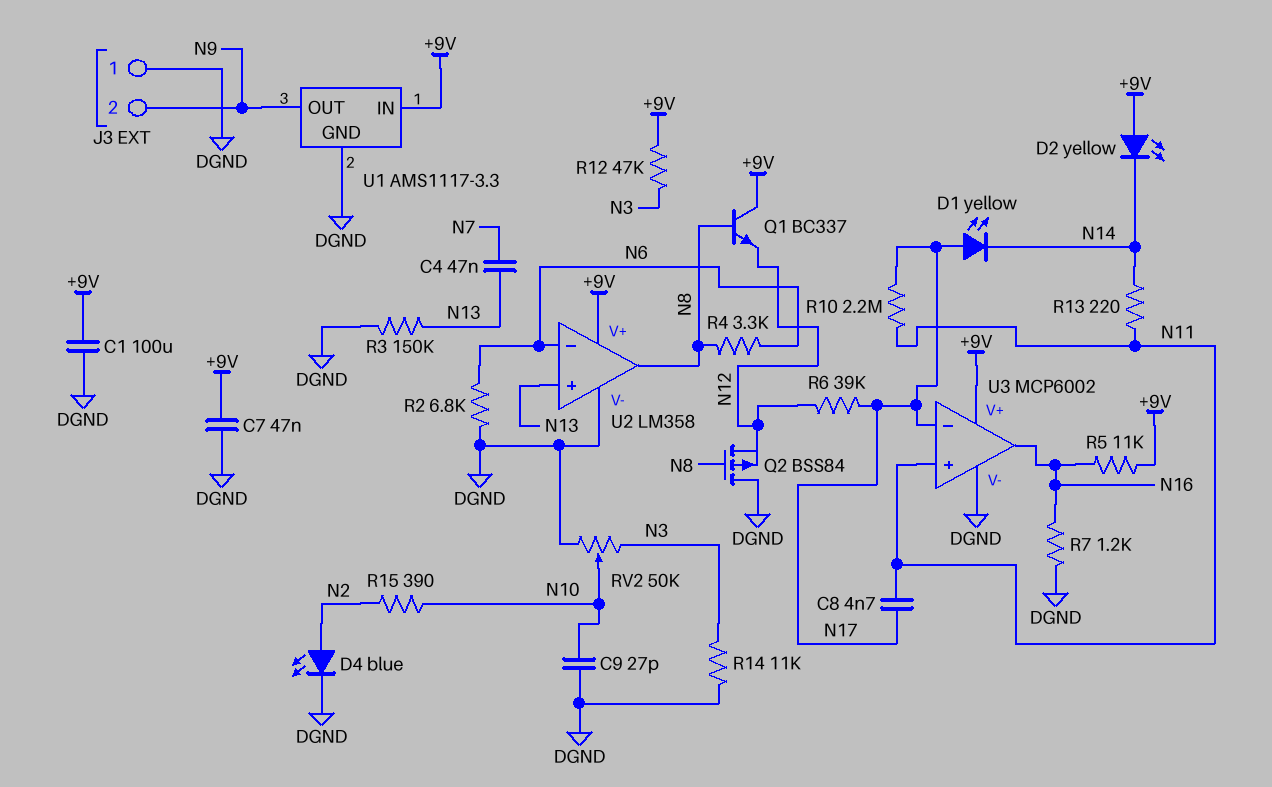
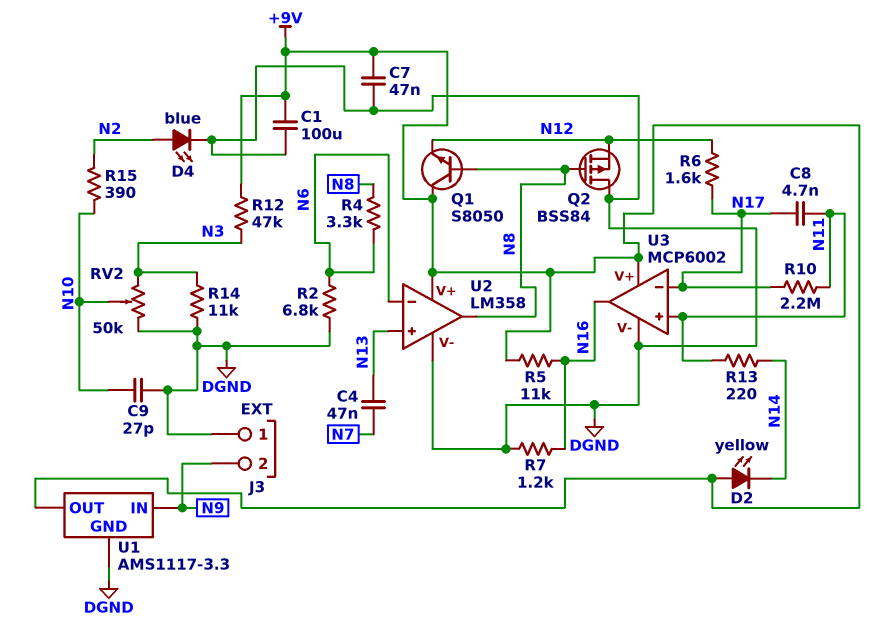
D1: LED yellow (A N17, K N14) -> none
Q1: NPN BC337 (B N8, C +9V, E N12) -> NPN S8050 (B N8, C +9V, E N12)
R3: 150k (DGND, N13) -> none
R6: 39k (N12, N17) -> 1.6k (N12, N17)
U1 pin IN: +9V -> N9
U1 pin OUT: N9 -> +9V

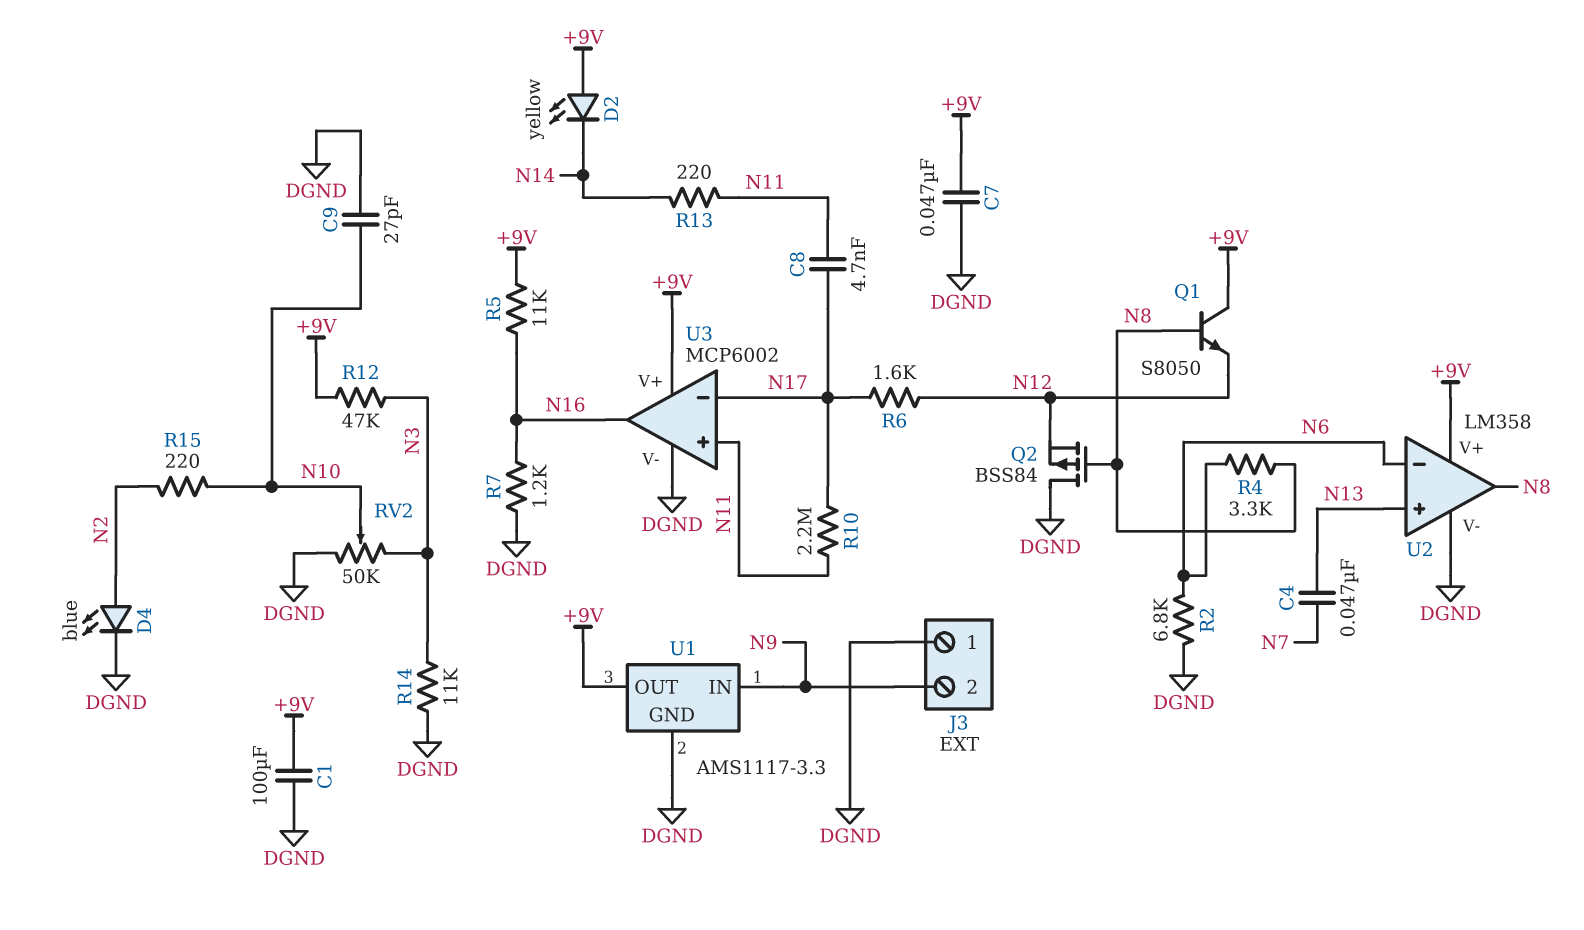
R15: 390 (N2, N10) -> 220 (N2, N10)

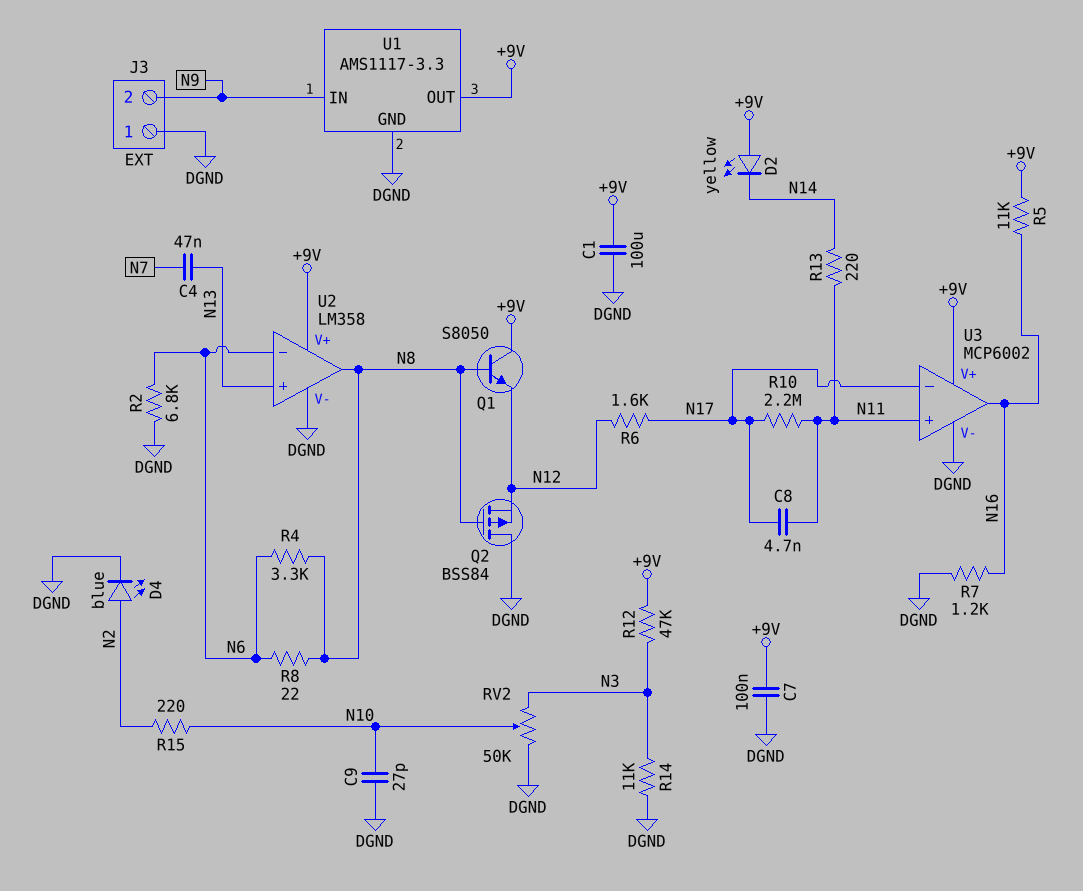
C7: 47nF (+9V, DGND) -> 100nF (+9V, DGND)
R8: none -> 22 (N6, N8)

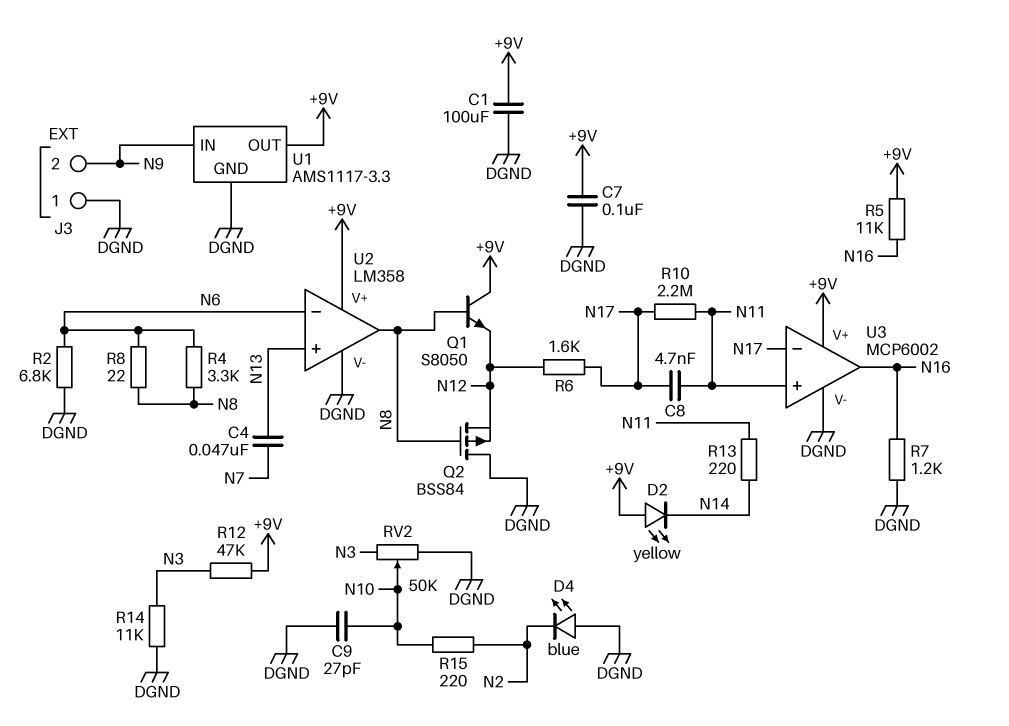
D4: LED blue (A N2, K DGND) -> LED blue (A DGND, K N2)

